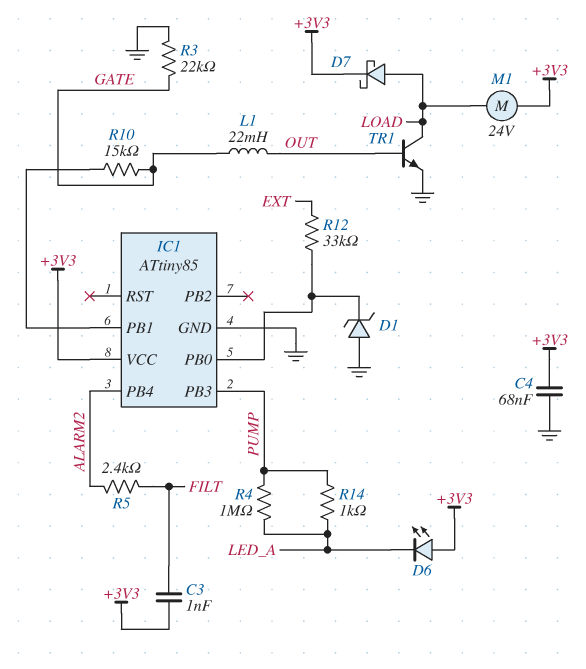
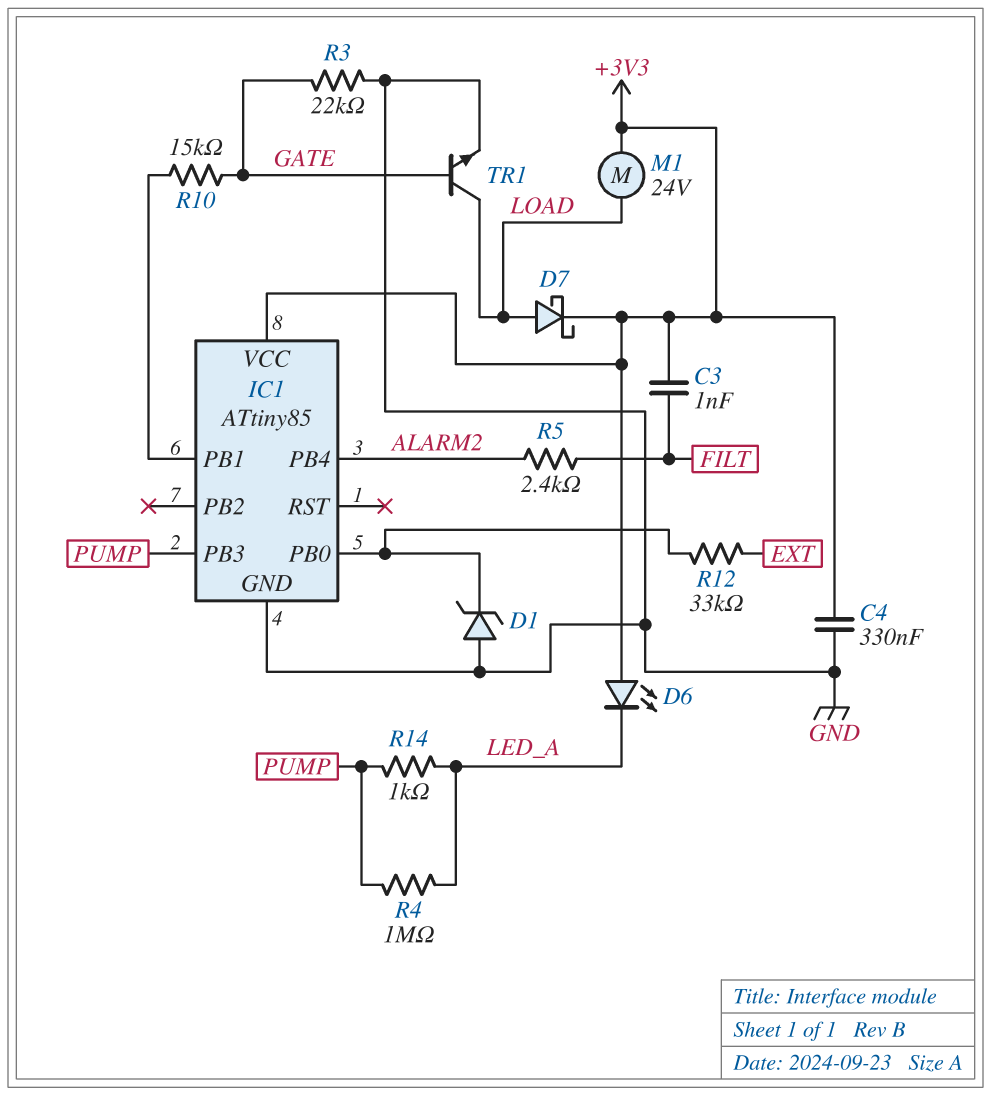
C4: 68nF (+3V3, GND) -> 330nF (+3V3, GND)
L1: 22mH (GATE, OUT) -> none
TR1: NPN (B OUT, C LOAD, E GND) -> NPN (B GATE, C LOAD, E GND)

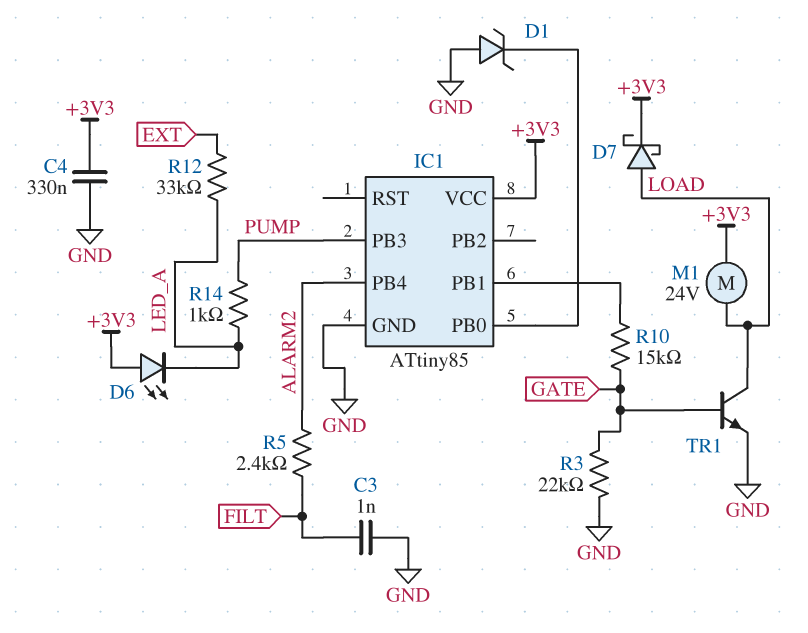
C3: 1nF (+3V3, FILT) -> 1nF (FILT, GND)
R4: 1M (LED_A, PUMP) -> none
R12: 33k (EXT, IC1/PB0) -> 33k (EXT, LED_A)

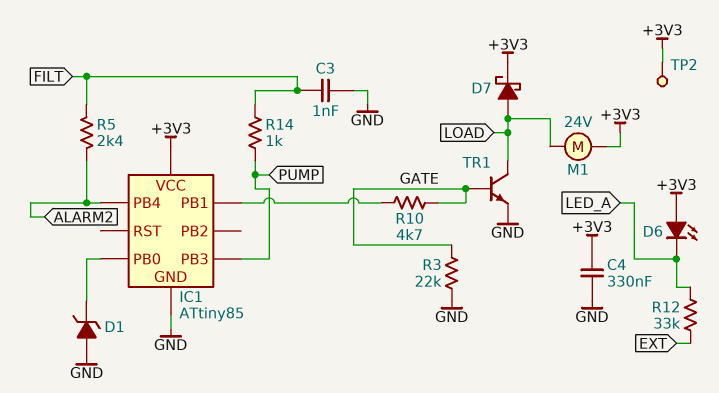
R10: 15k (GATE, IC1/PB1) -> 4.7k (GATE, IC1/PB1)
R14: 1k (LED_A, PUMP) -> 1k (FILT, PUMP)
TP2: none -> test point (+3V3)

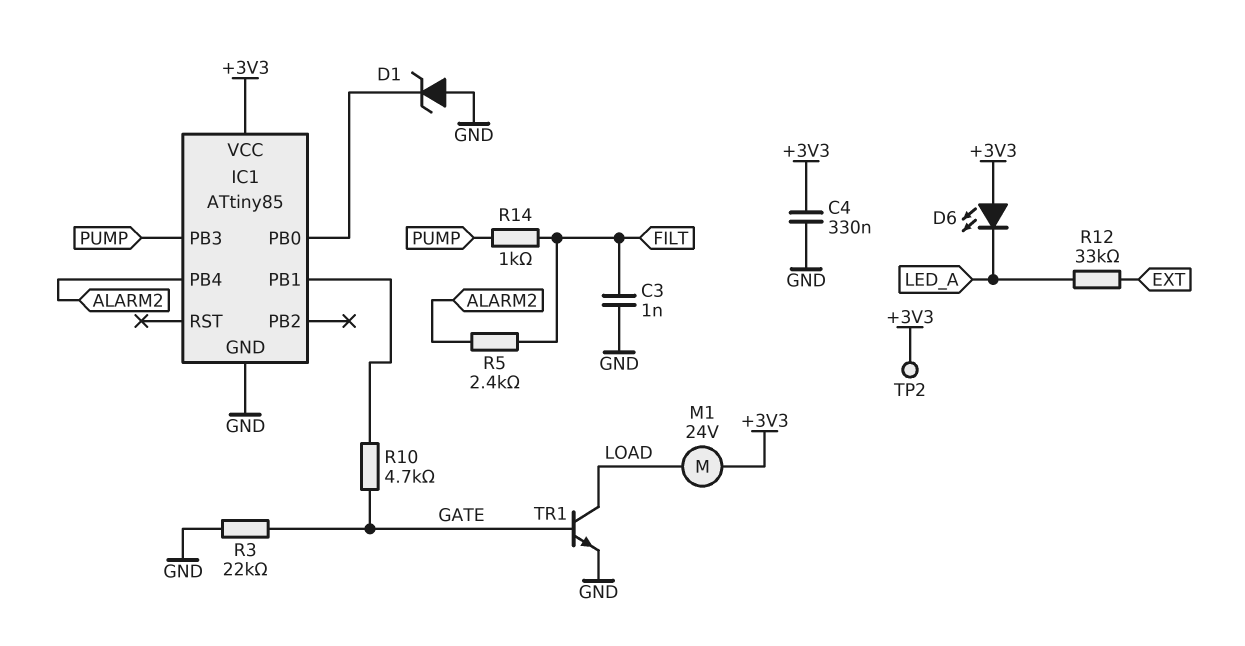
D7: schottky (A LOAD, K +3V3) -> none

